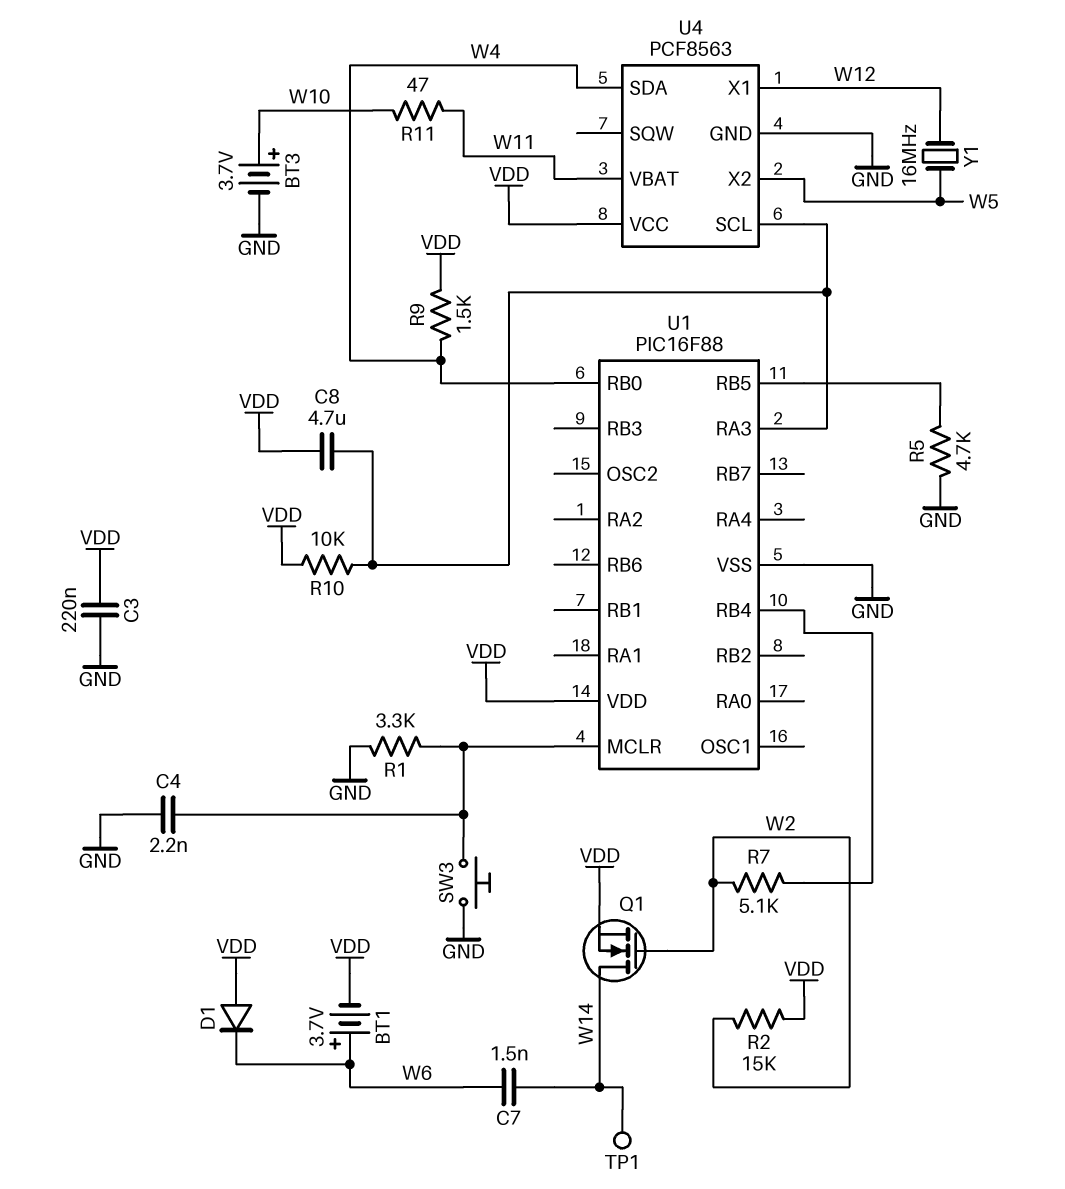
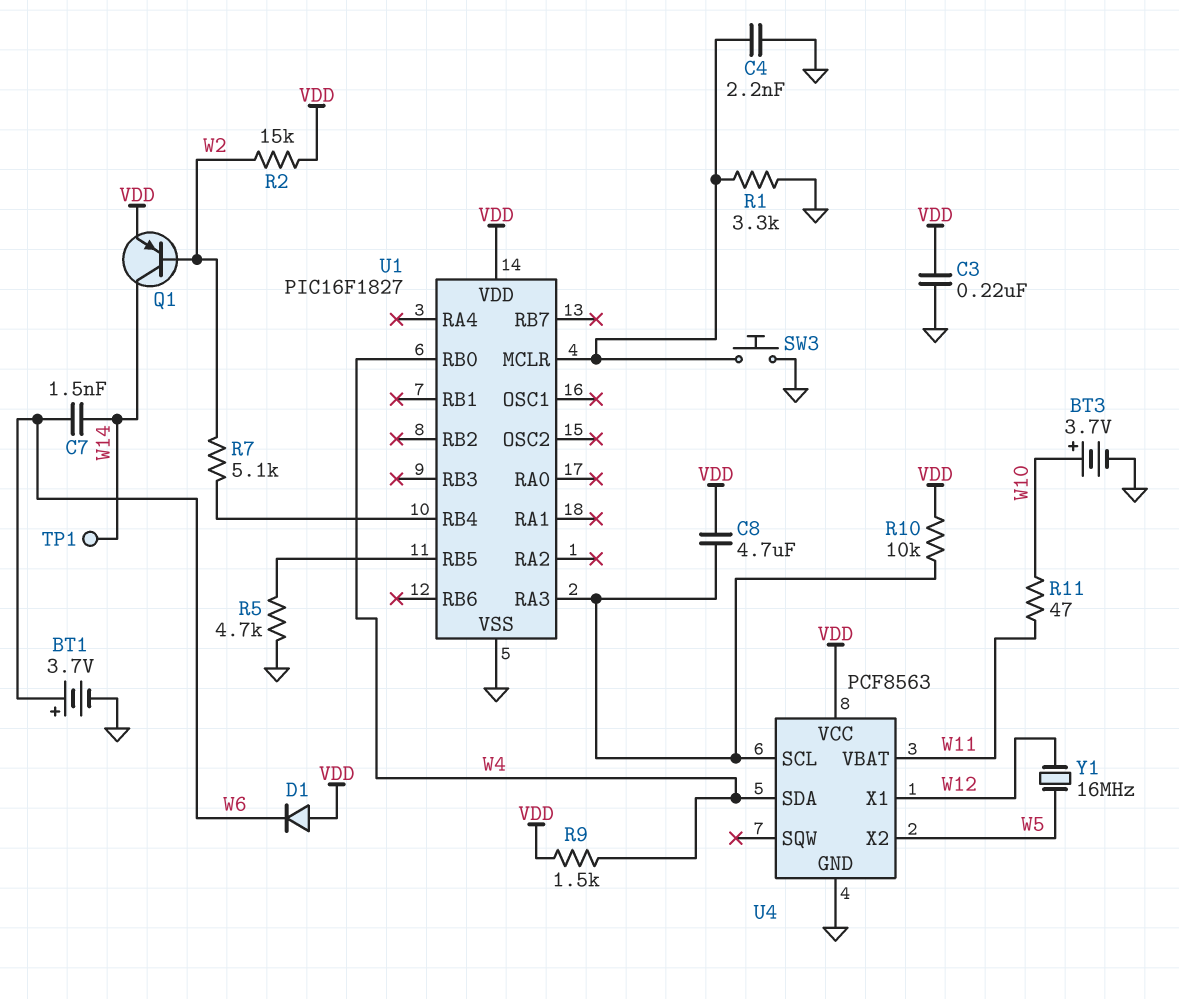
BT1: 3.7V (plus W6, minus VDD) -> 3.7V (plus W6, minus GND)
Q1: NMOS (G W2, D W14, S VDD) -> PNP (B W2, C W14, E VDD)
U1: PIC16F88 -> PIC16F1827

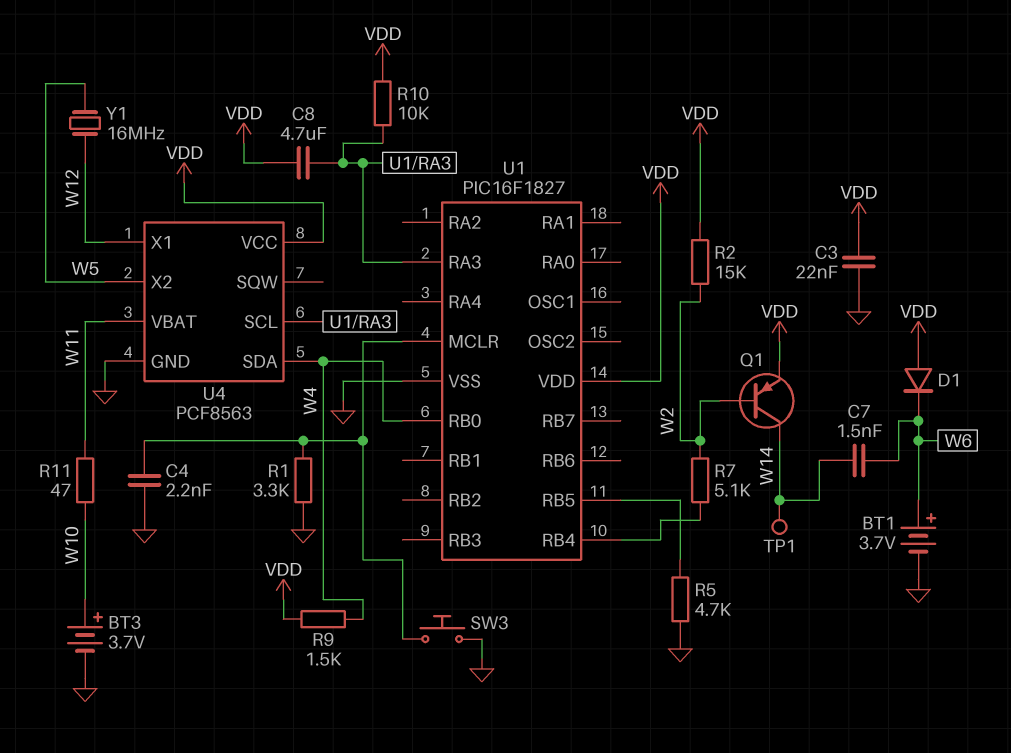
C3: 220nF (GND, VDD) -> 22nF (GND, VDD)

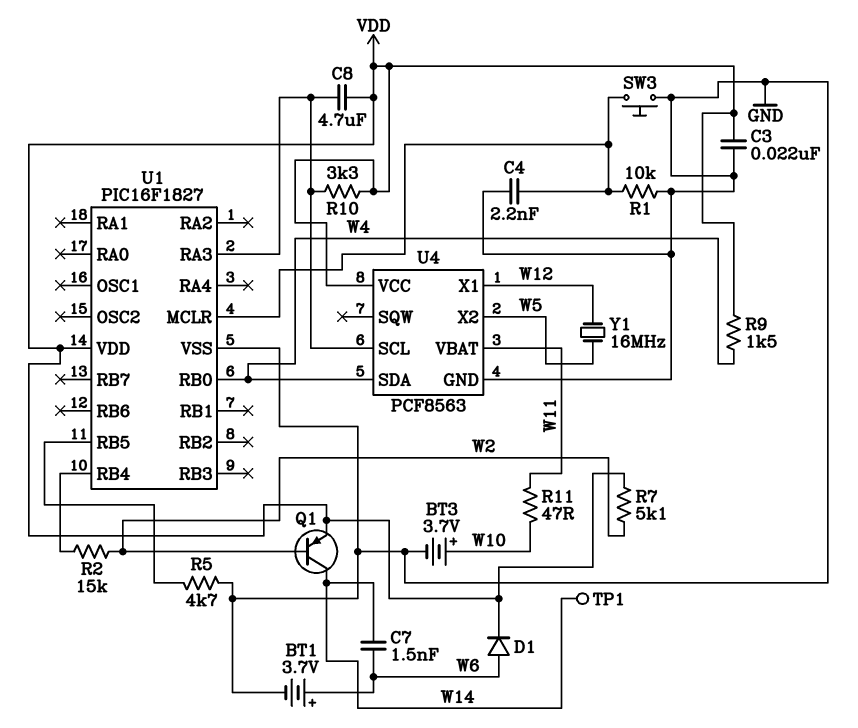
D1: diode (A VDD, K W6) -> diode (A W6, K VDD)
R1: 3.3k (GND, U1/MCLR) -> 10k (GND, U1/MCLR)
R2: 15k (VDD, W2) -> 15k (U1/RB4, W2)
R7: 5.1k (U1/RB4, W2) -> 5.1k (VDD, W2)
R10: 10k (U1/RA3, VDD) -> 3.3k (U1/RA3, VDD)

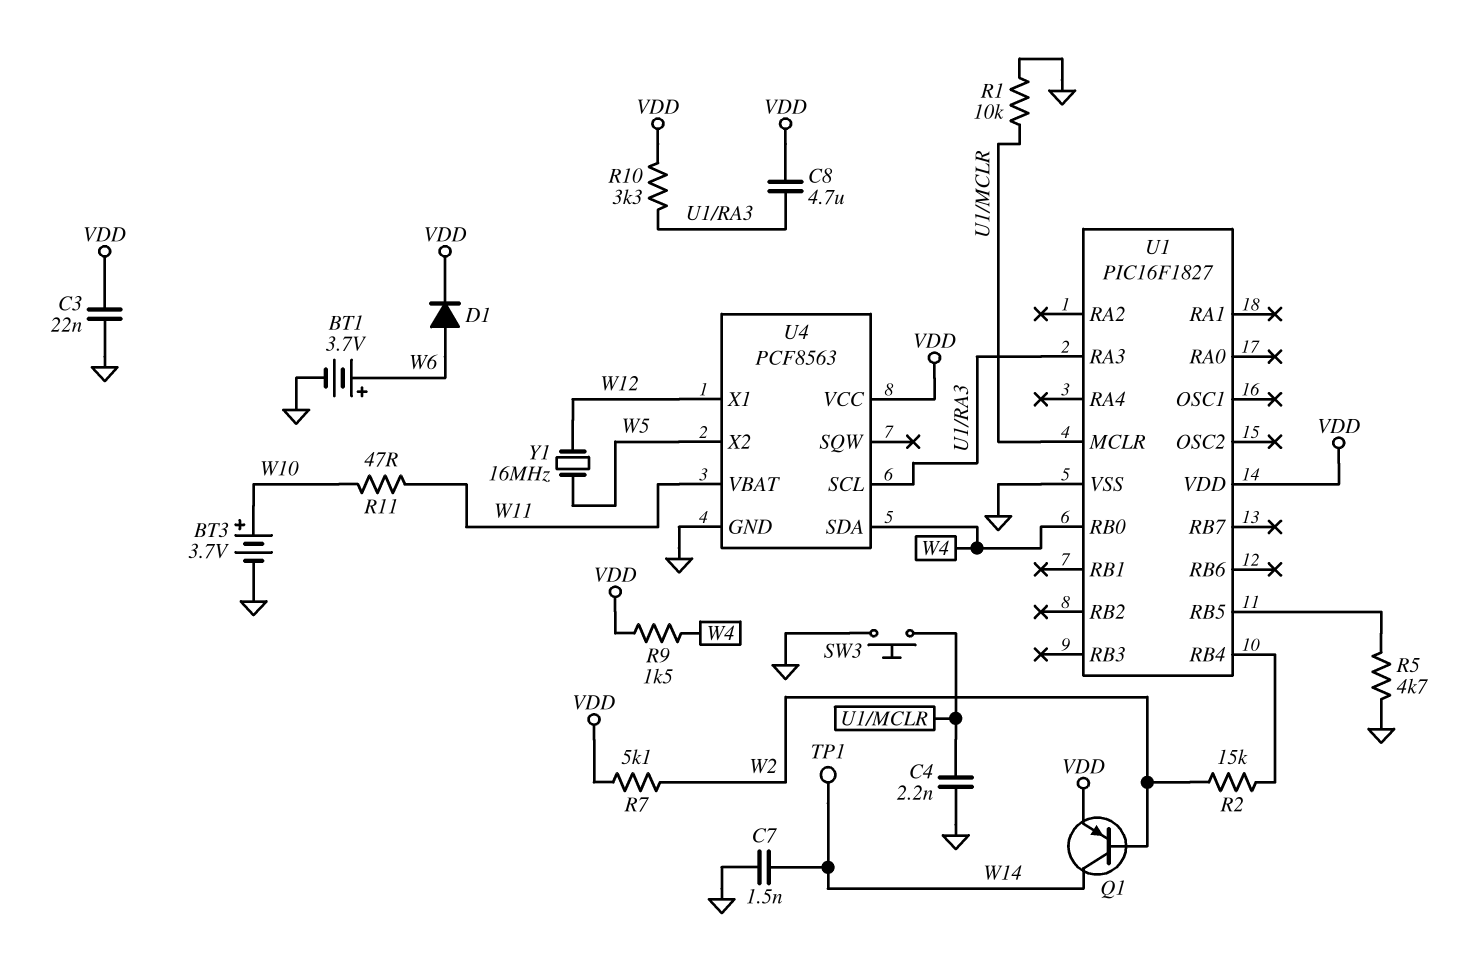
C7: 1.5nF (W6, W14) -> 1.5nF (GND, W14)

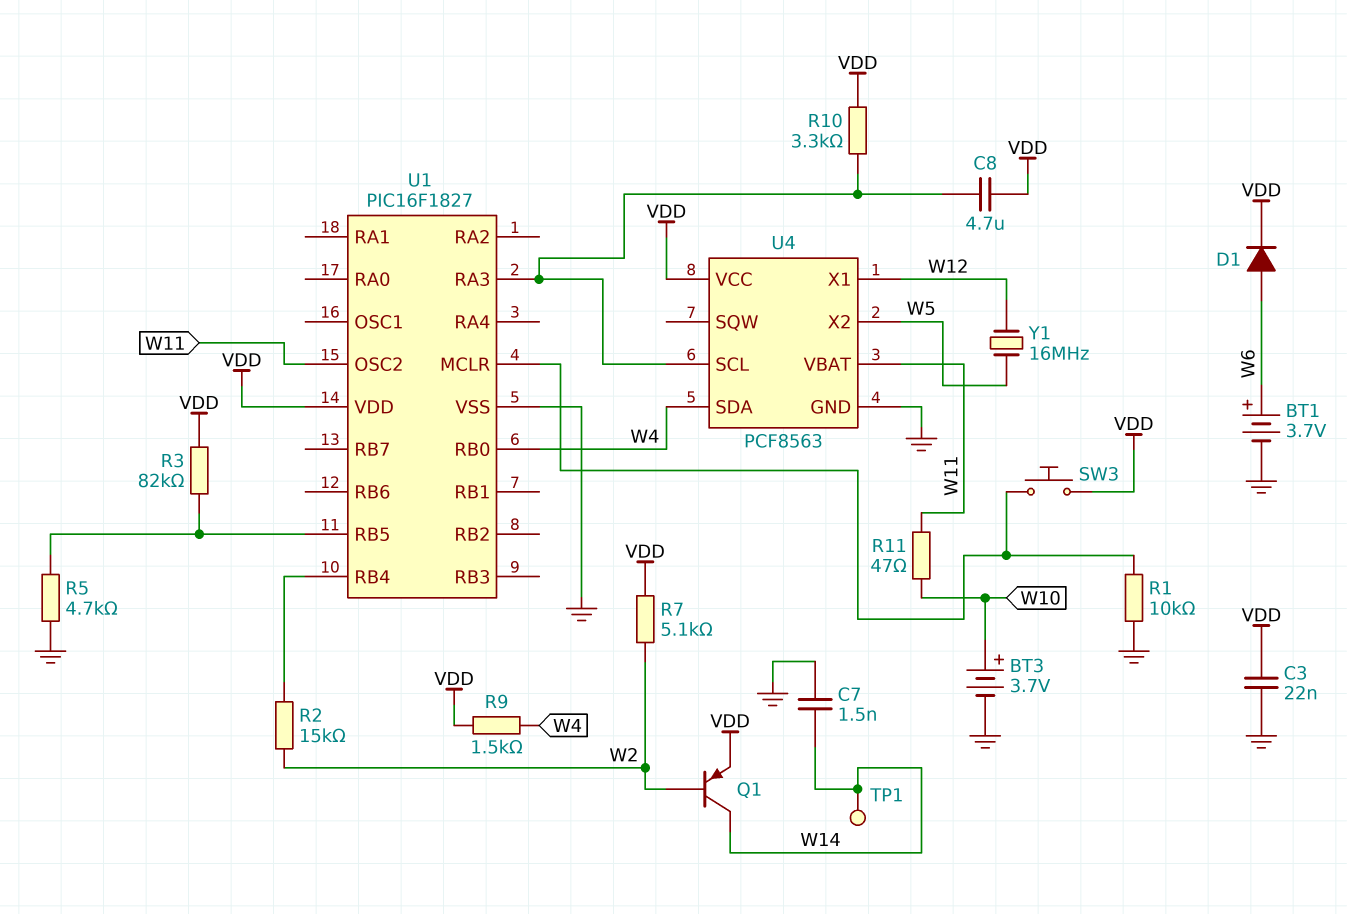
C4: 2.2nF (GND, U1/MCLR) -> none
R3: none -> 82k (U1/RB5, VDD)
SW3: button (GND, U1/MCLR) -> button (U1/MCLR, VDD)
U1 pin OSC2: none -> W11

